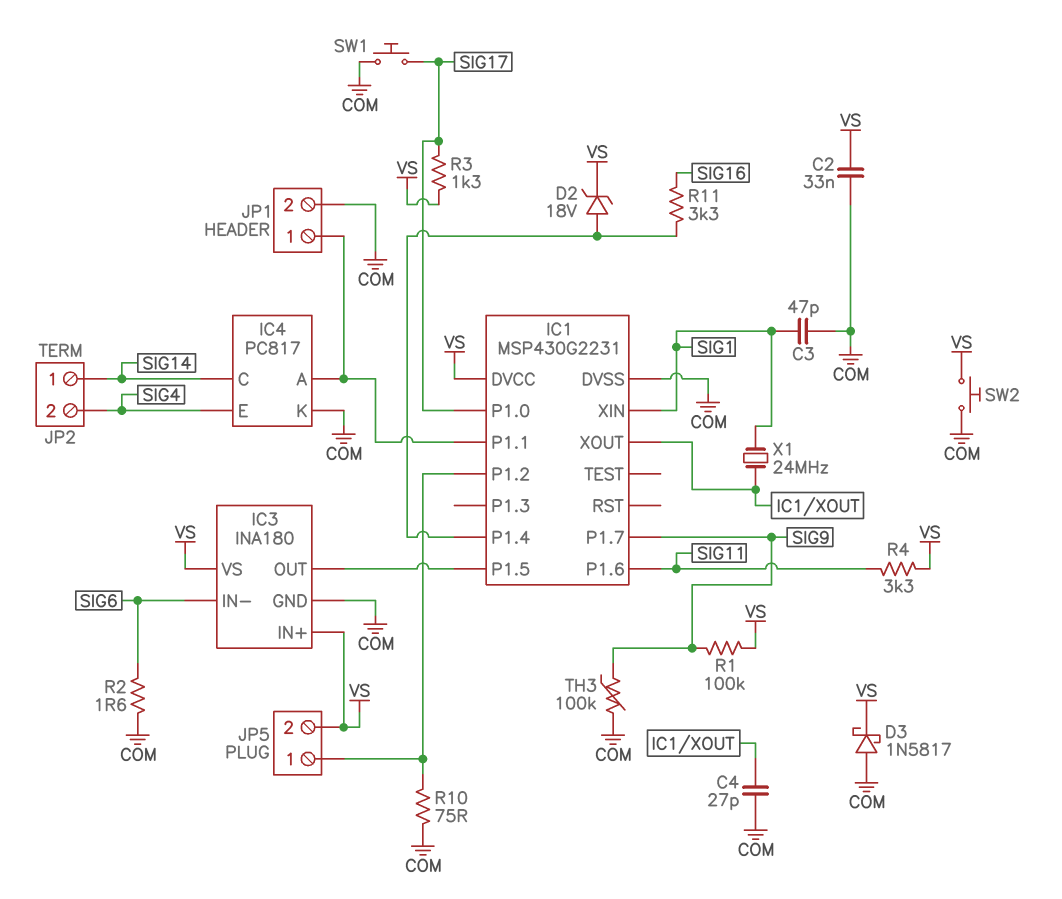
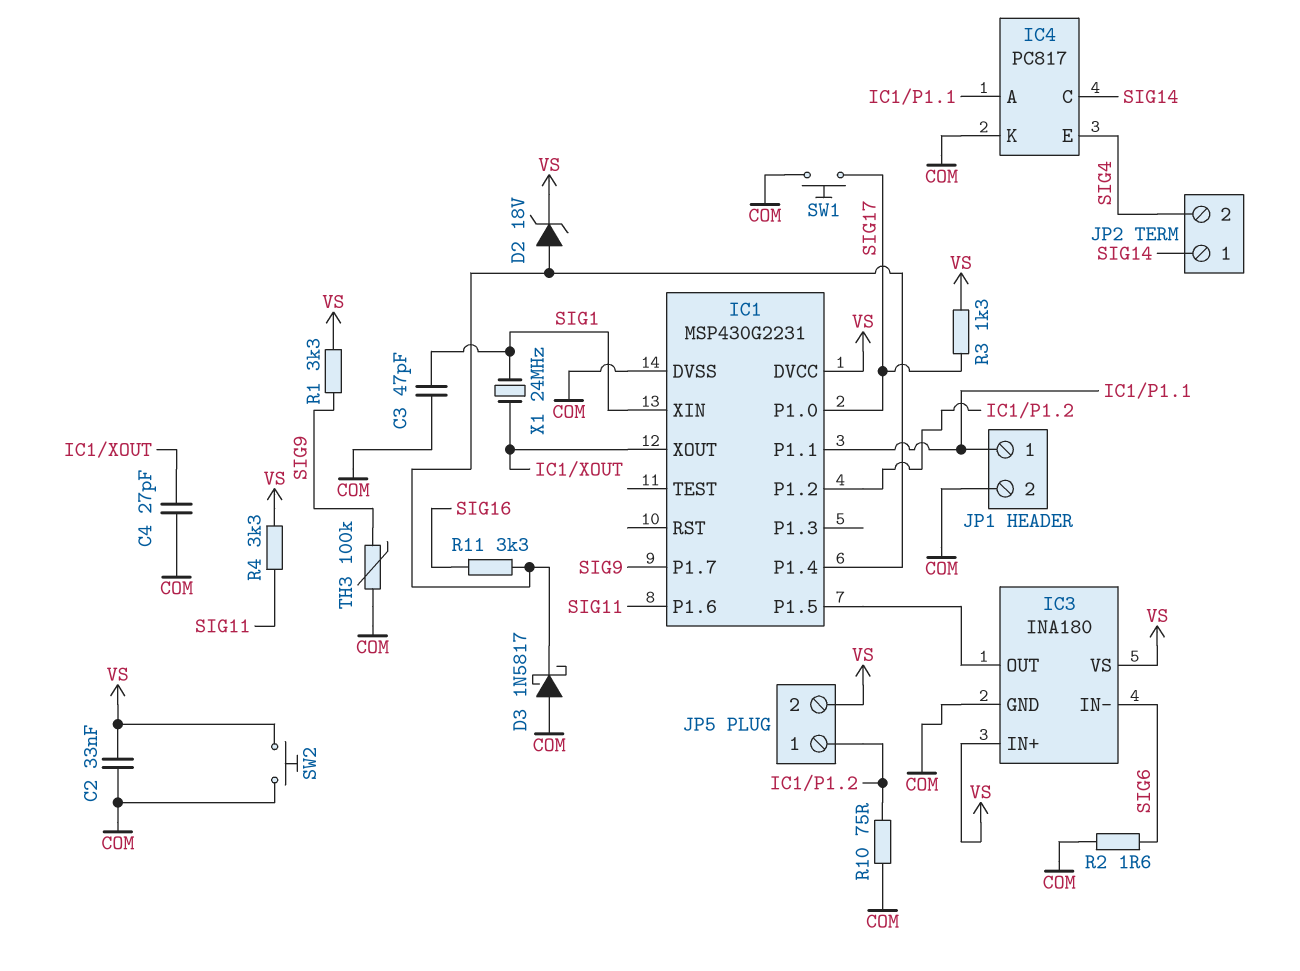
D3: schottky 1N5817 (A COM, K VS) -> schottky 1N5817 (A COM, K IC1/P1.4)
R1: 100k (SIG9, VS) -> 3.3k (SIG9, VS)

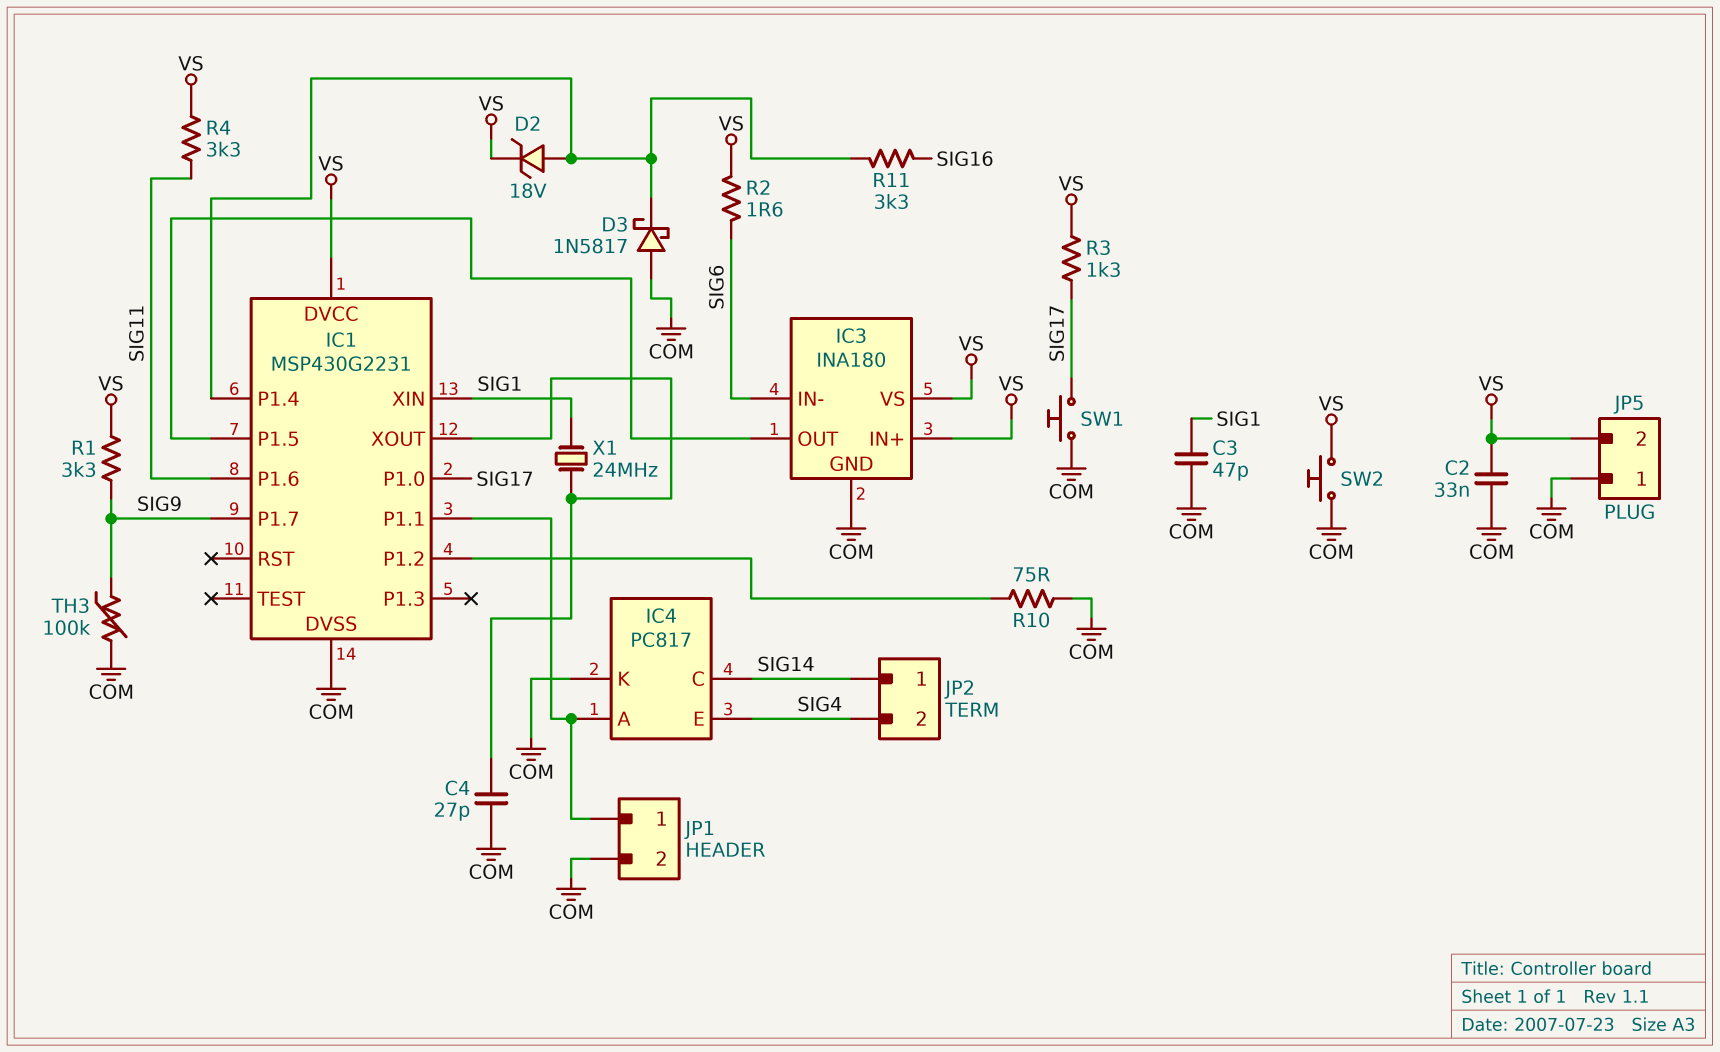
JP5 pin 1: IC1/P1.2 -> COM
R2: 1.6 (COM, SIG6) -> 1.6 (SIG6, VS)

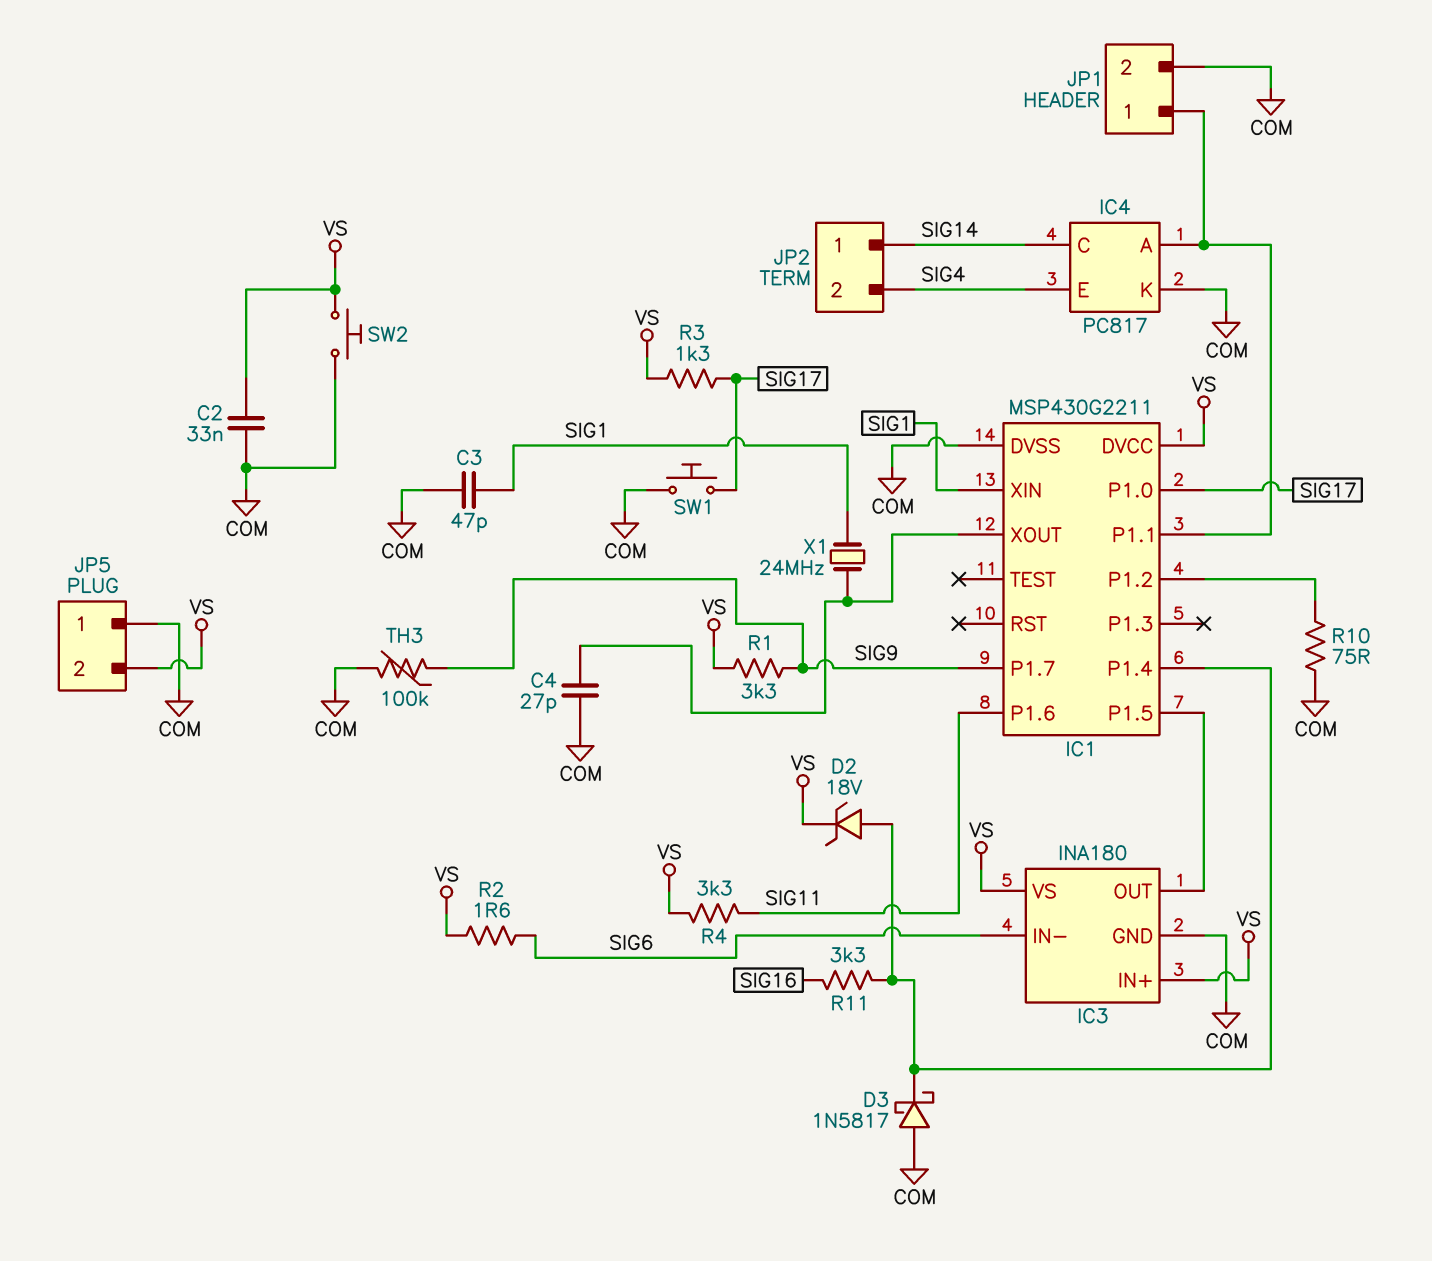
IC1: MSP430G2231 -> MSP430G2211

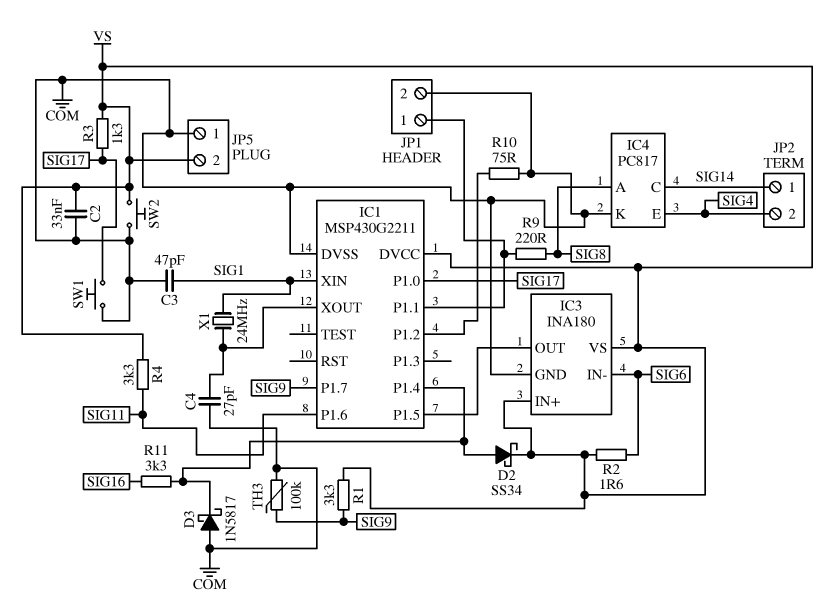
D2: zener 18V (A IC1/P1.4, K VS) -> schottky SS34 (A IC1/P1.4, K VS)
IC4 pin A: IC1/P1.1 -> SIG8
R9: none -> 220 (IC1/P1.1, SIG8)

